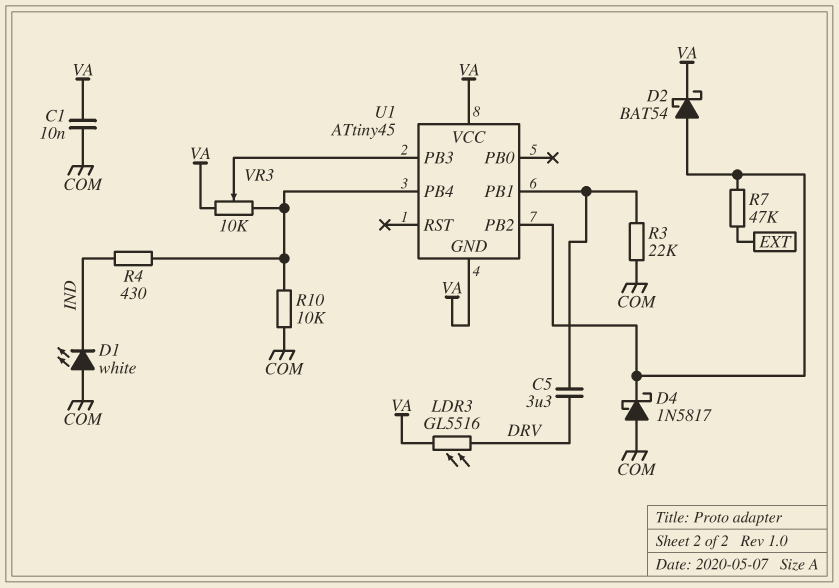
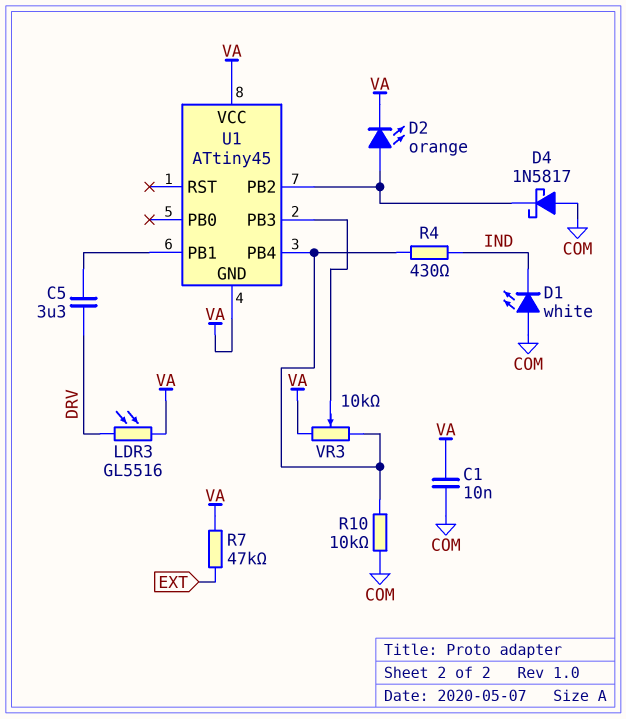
D2: schottky BAT54 (A U1/PB2, K VA) -> LED orange (A U1/PB2, K VA)
R3: 22k (COM, U1/PB1) -> none
R7: 47k (EXT, U1/PB2) -> 47k (EXT, VA)

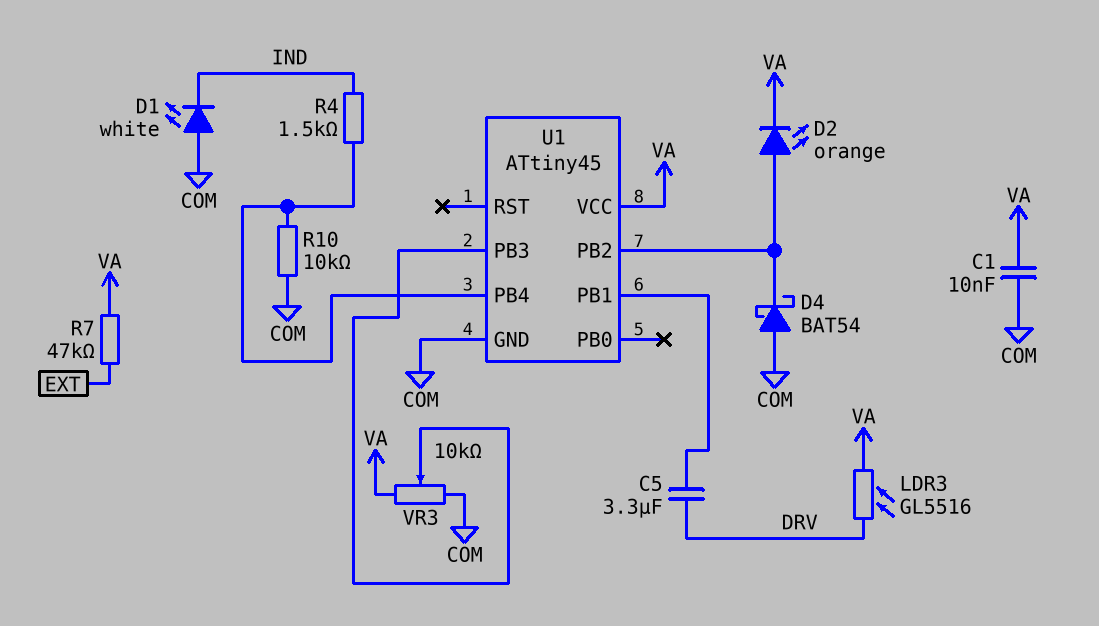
D4: schottky 1N5817 (A COM, K U1/PB2) -> schottky BAT54 (A COM, K U1/PB2)
R4: 430 (IND, U1/PB4) -> 1.5k (IND, U1/PB4)
U1 pin GND: VA -> COM
VR3: 10k (U1/PB4, VA, wiper U1/PB3) -> 10k (COM, VA, wiper U1/PB3)

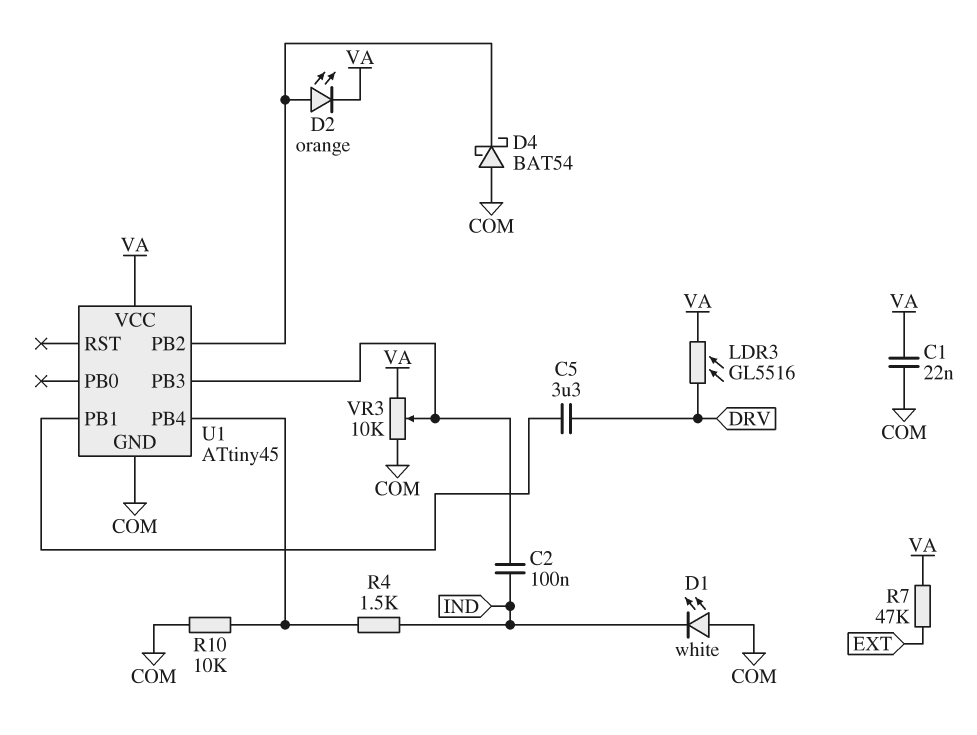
C1: 10nF (COM, VA) -> 22nF (COM, VA)
C2: none -> 100nF (IND, U1/PB3)

